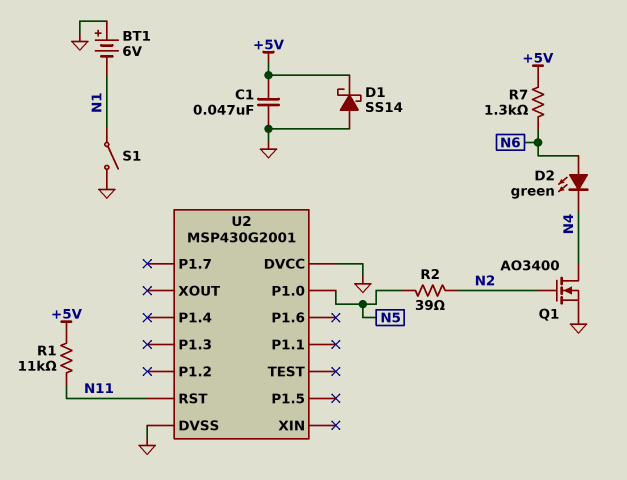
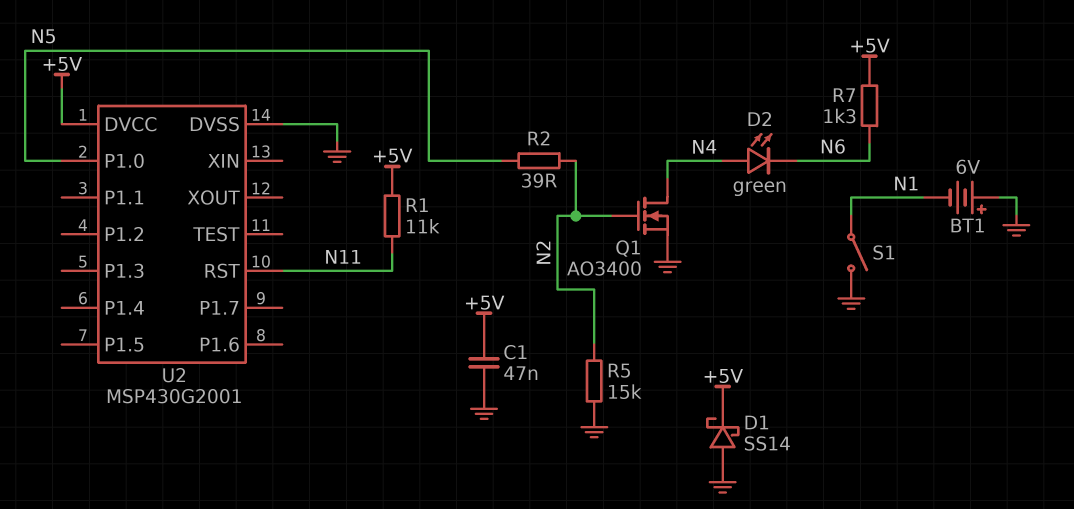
D2: LED green (A N6, K N4) -> LED green (A N4, K N6)
R5: none -> 15k (GND, N2)
U2 pin DVCC: GND -> +5V

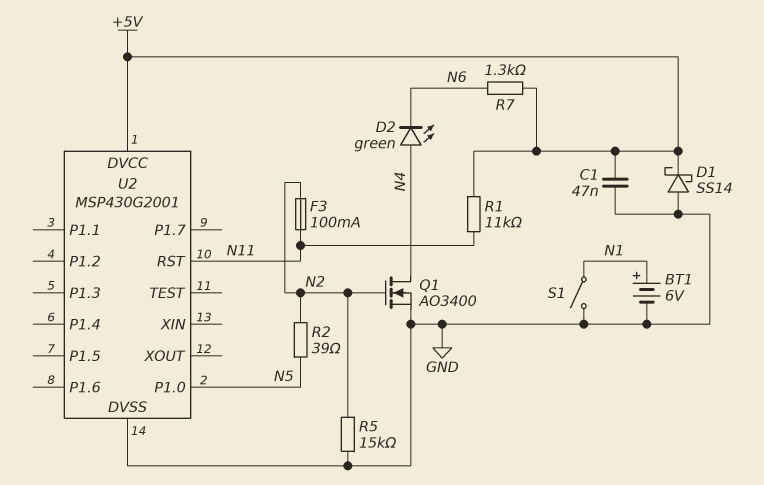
BT1: 6V (plus GND, minus N1) -> 6V (plus N1, minus GND)
F3: none -> 100mA (N2, N11)

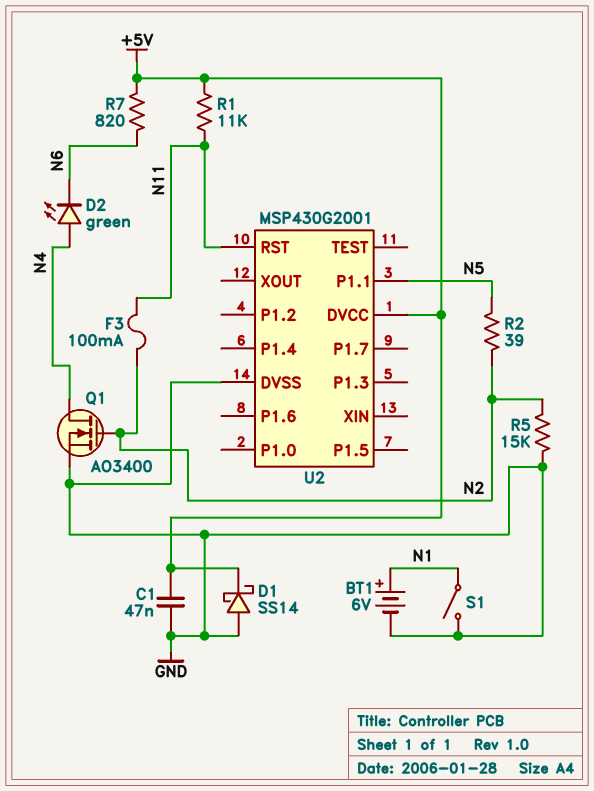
R7: 1.3k (+5V, N6) -> 820 (+5V, N6)
U2 pin P1.0: N5 -> none
U2 pin P1.1: none -> N5

